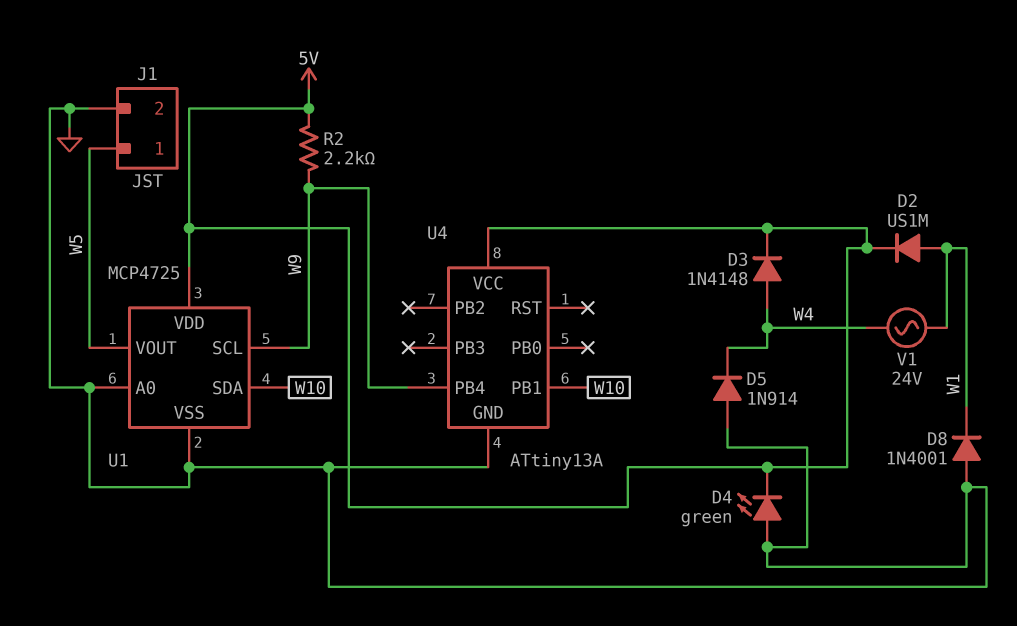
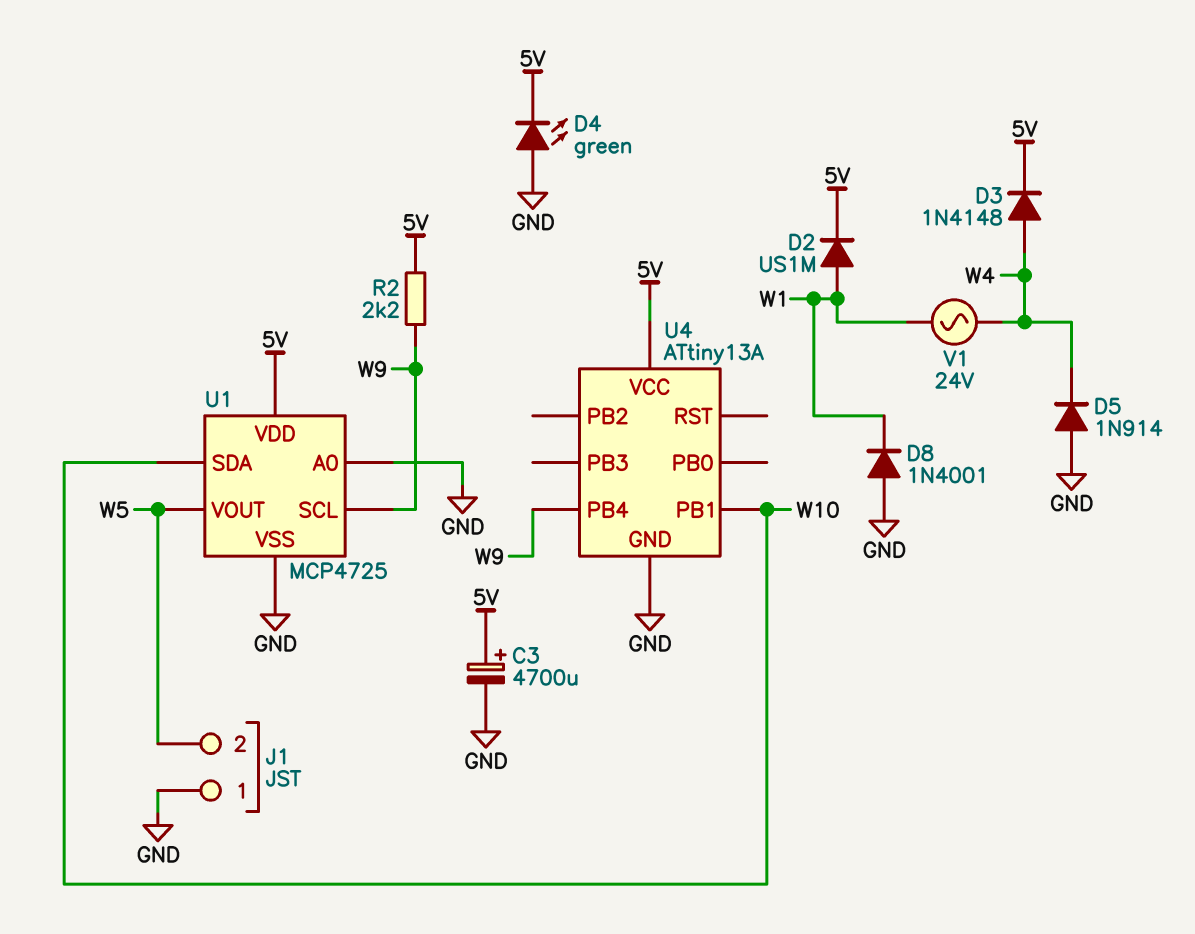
C3: none -> 4700uF (plus 5V, minus GND)
J1 pin 1: W5 -> GND
J1 pin 2: GND -> W5

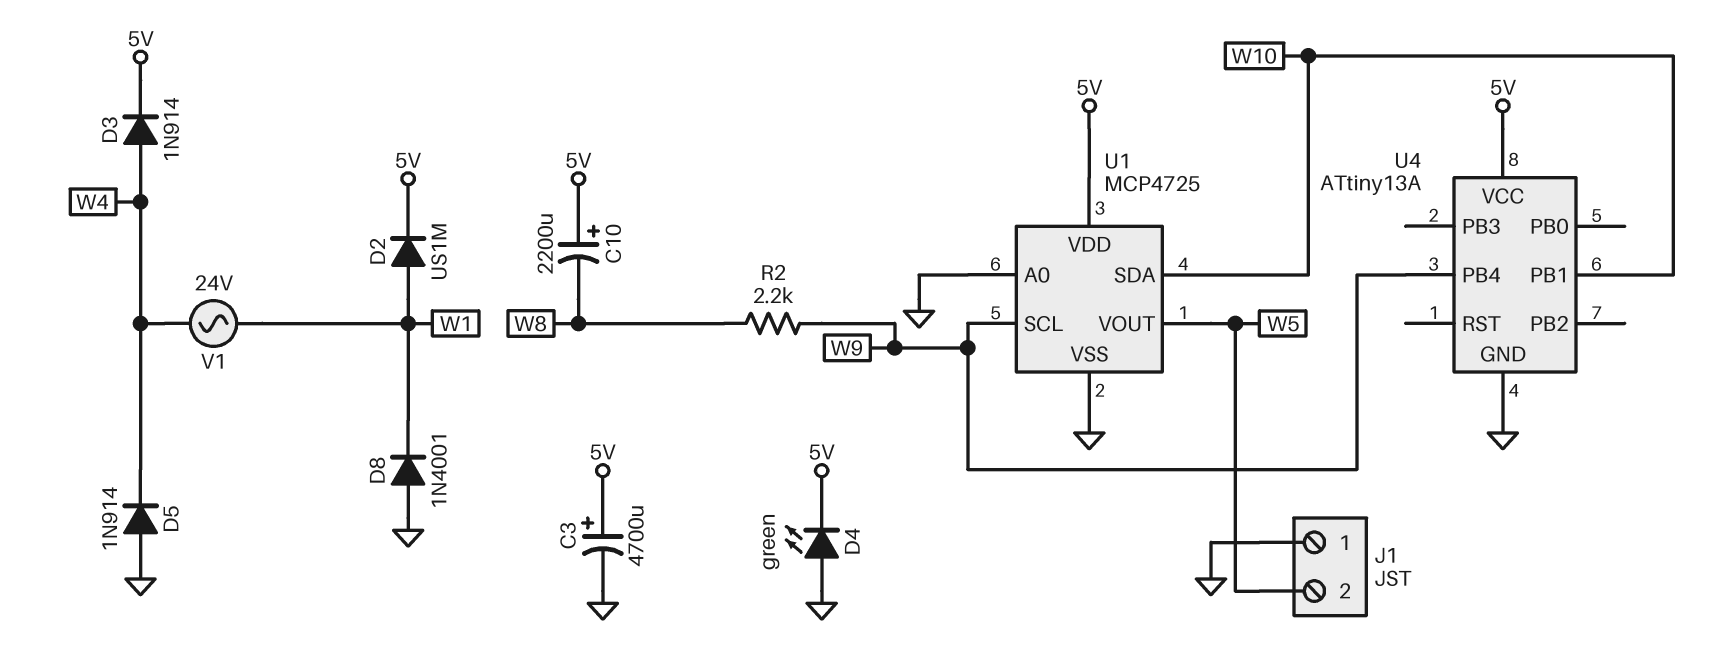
C10: none -> 2200uF (plus 5V, minus W8)
D3: diode 1N4148 (A W4, K 5V) -> diode 1N914 (A W4, K 5V)
R2: 2.2k (5V, W9) -> 2.2k (W8, W9)

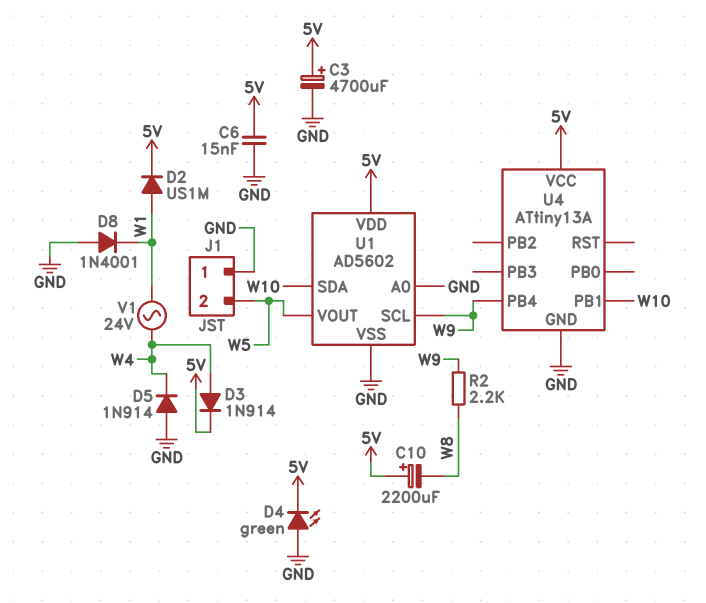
C6: none -> 15nF (5V, GND)
U1: MCP4725 -> AD5602

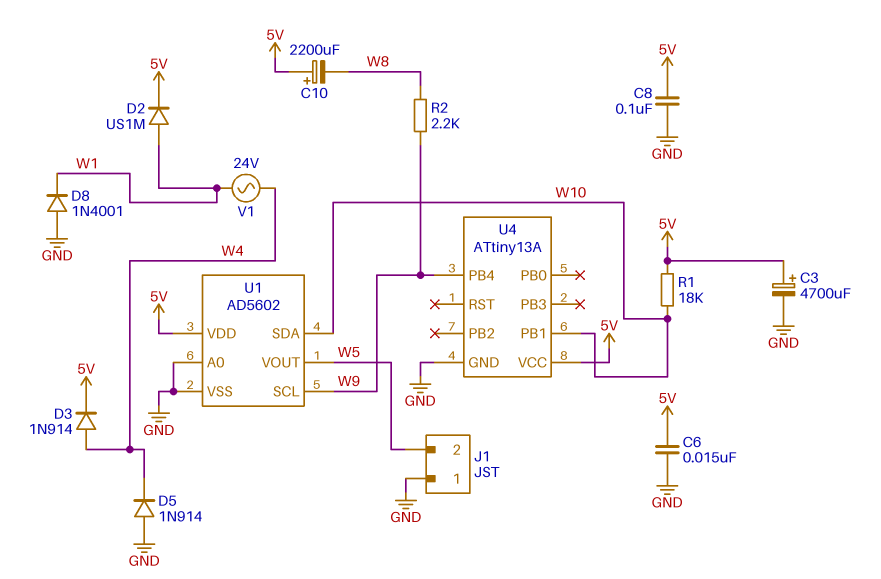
C8: none -> 100nF (5V, GND)
D4: LED green (A GND, K 5V) -> none
R1: none -> 18k (5V, W10)

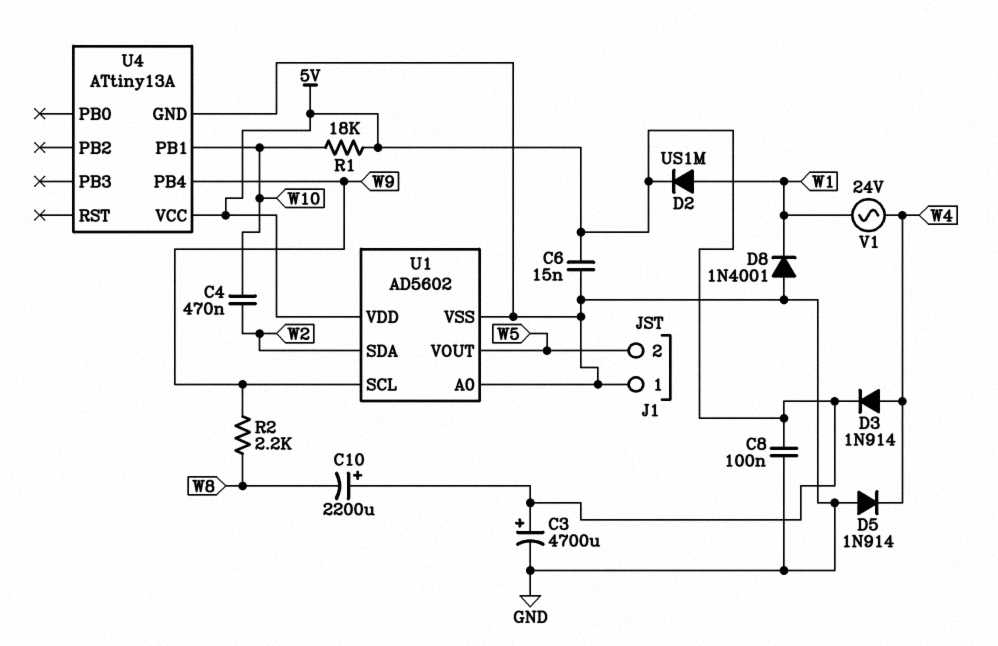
C4: none -> 470nF (W2, W10)
U1 pin SDA: W10 -> W2

